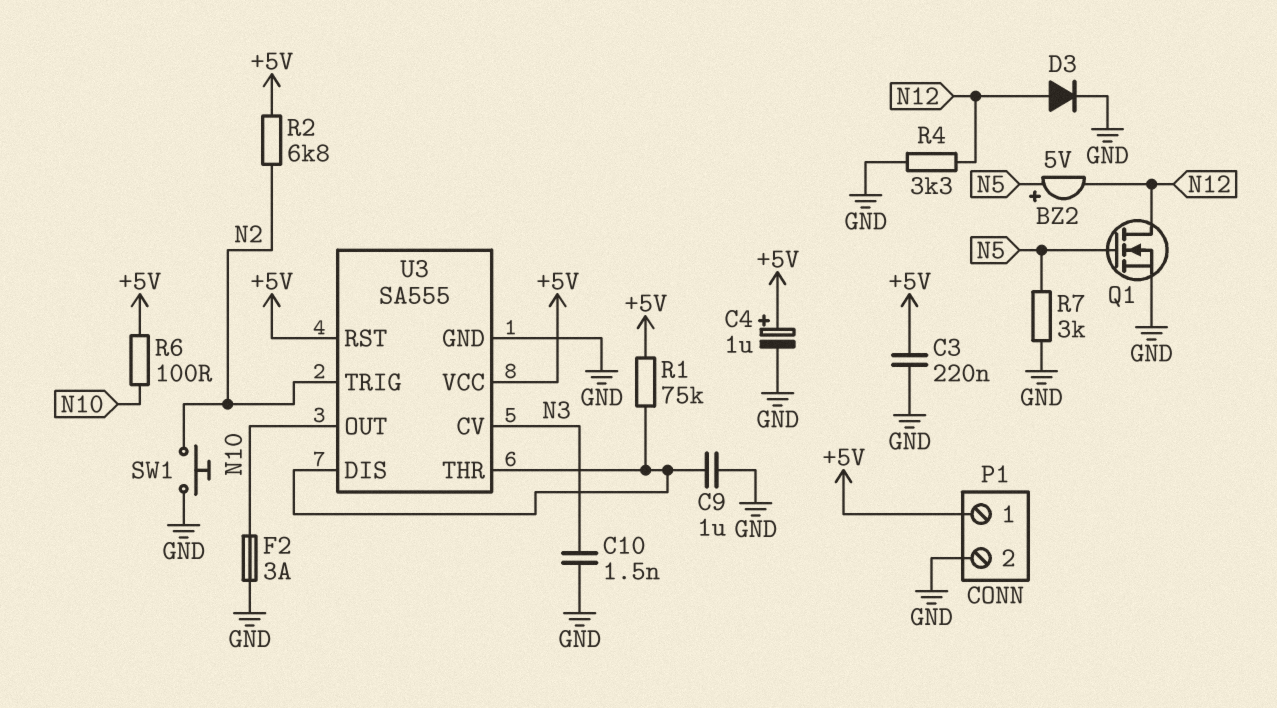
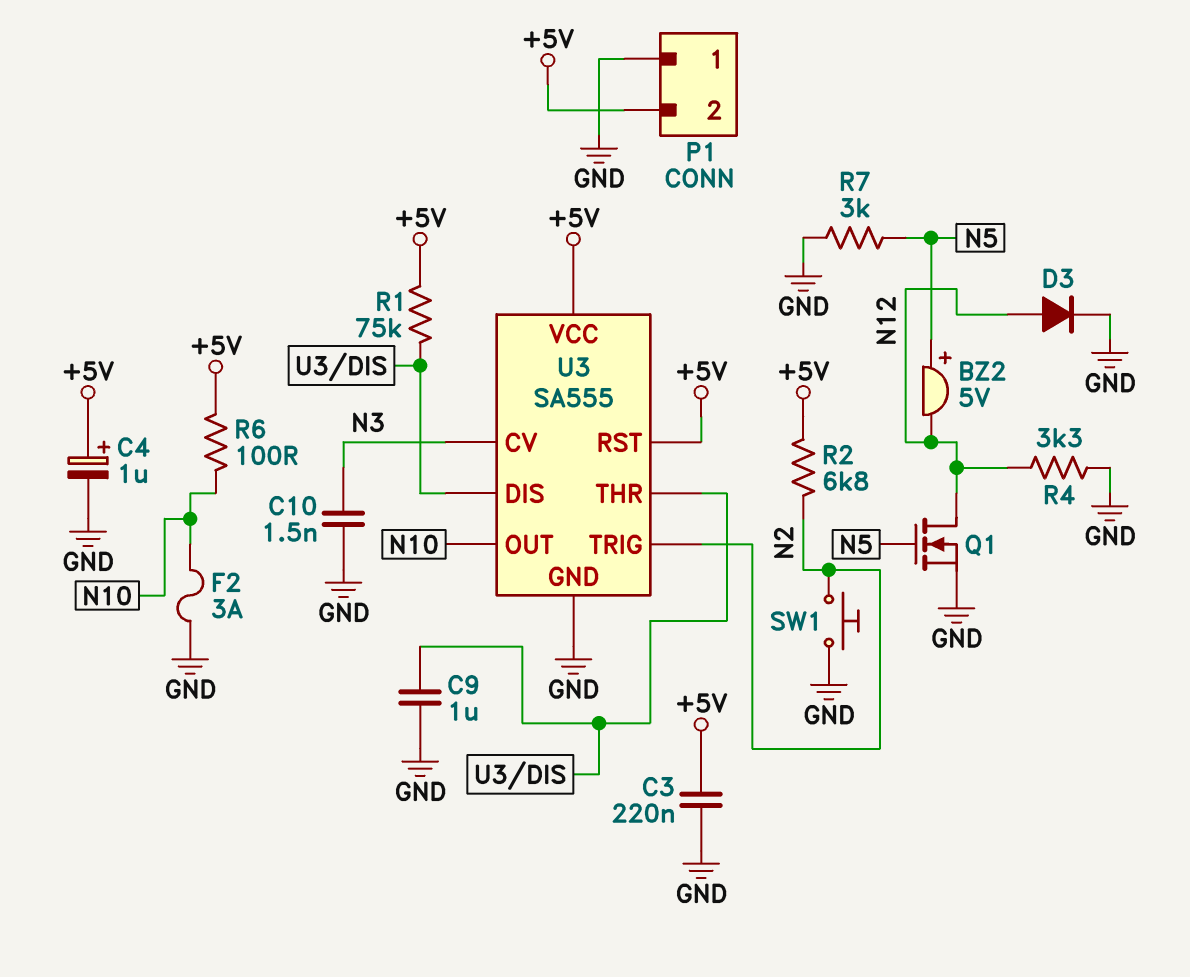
P1 pin 1: +5V -> GND
P1 pin 2: GND -> +5V

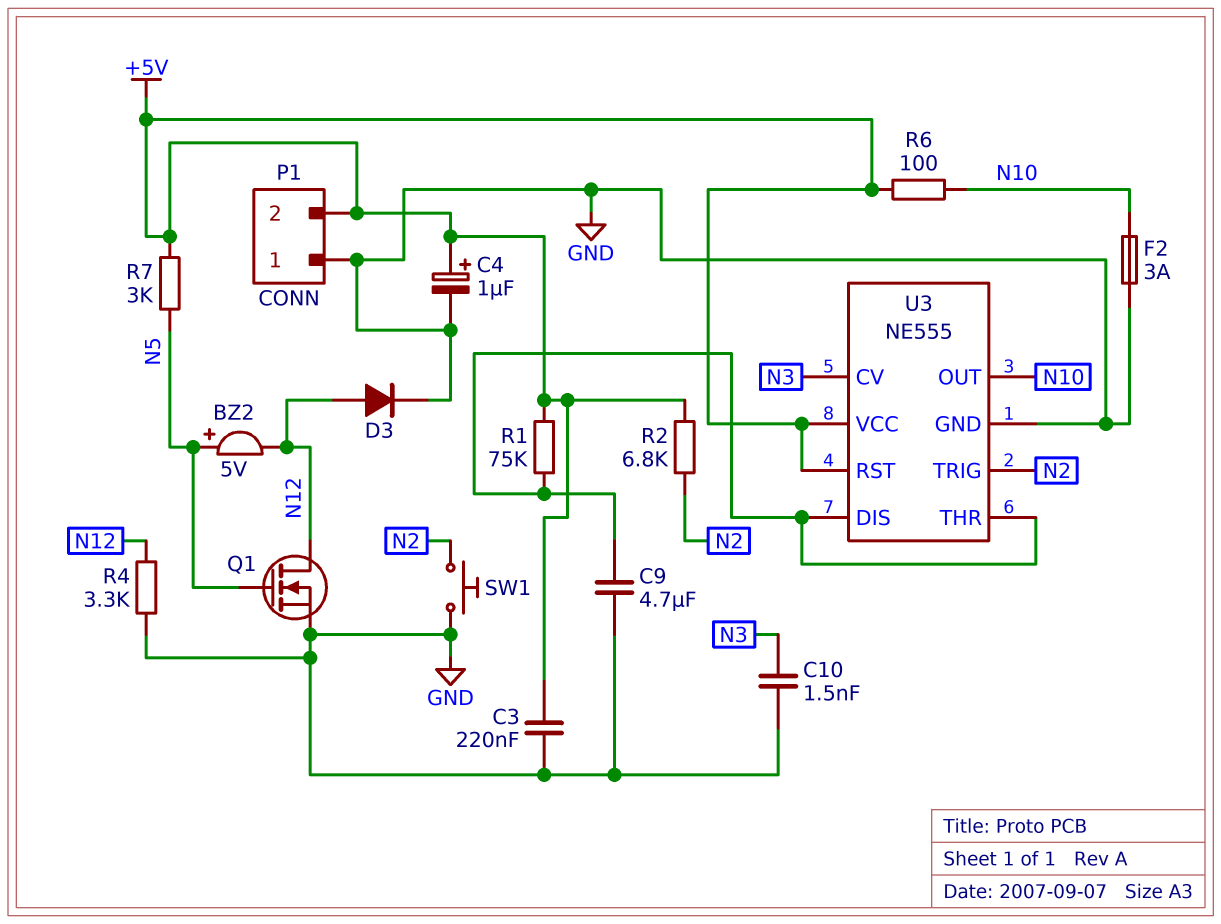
C9: 1uF (GND, U3/DIS) -> 4.7uF (GND, U3/DIS)
R7: 3k (GND, N5) -> 3k (+5V, N5)
U3: SA555 -> NE555

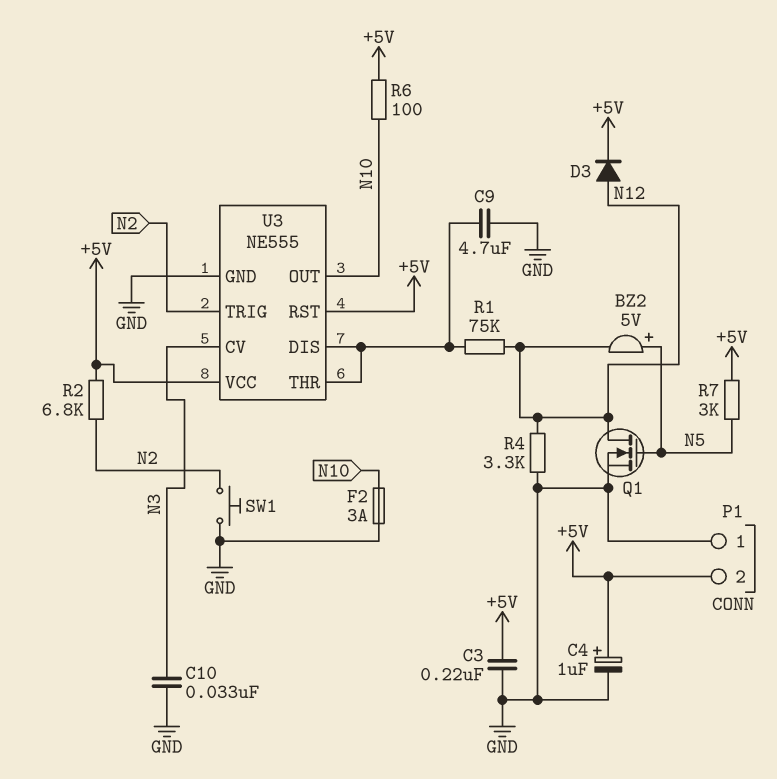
C10: 1.5nF (GND, N3) -> 33nF (GND, N3)
D3: diode (A N12, K GND) -> diode (A N12, K +5V)
R1: 75k (+5V, U3/DIS) -> 75k (N12, U3/DIS)

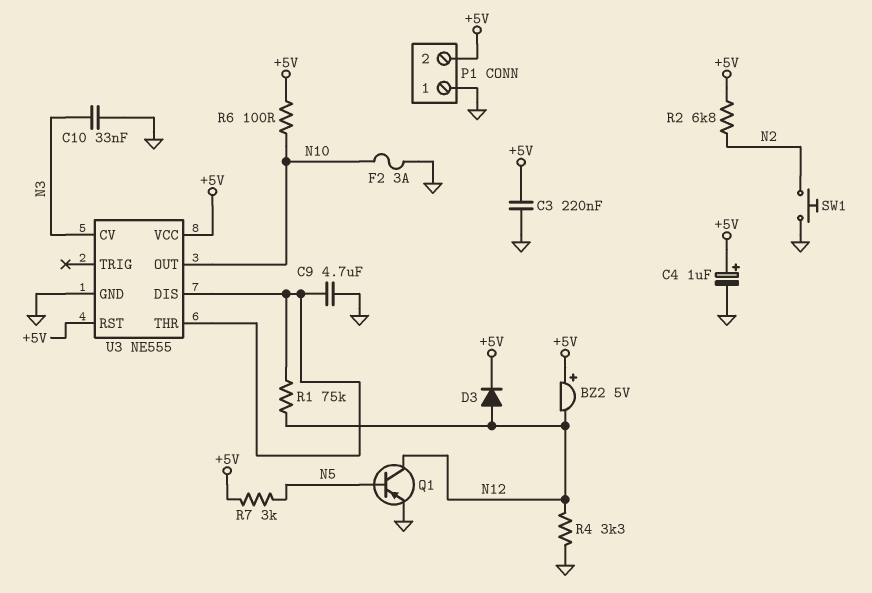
BZ2: buzzer 5V (plus N5, minus N12) -> buzzer 5V (plus +5V, minus N12)
Q1: NMOS (G N5, D N12, S GND) -> PNP (B N5, C N12, E GND)
U3 pin TRIG: N2 -> none

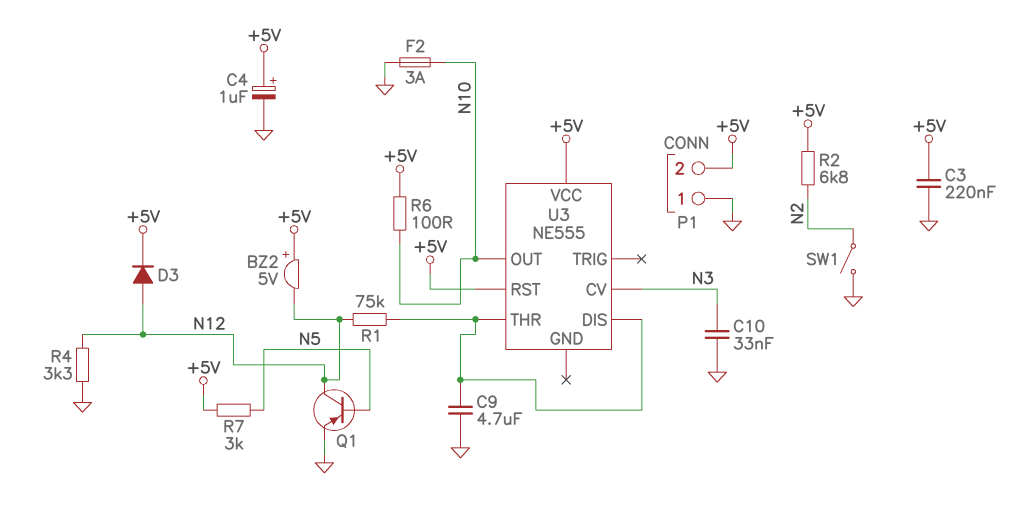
SW1: button (GND, N2) -> switch (GND, N2)
U3 pin GND: GND -> none

